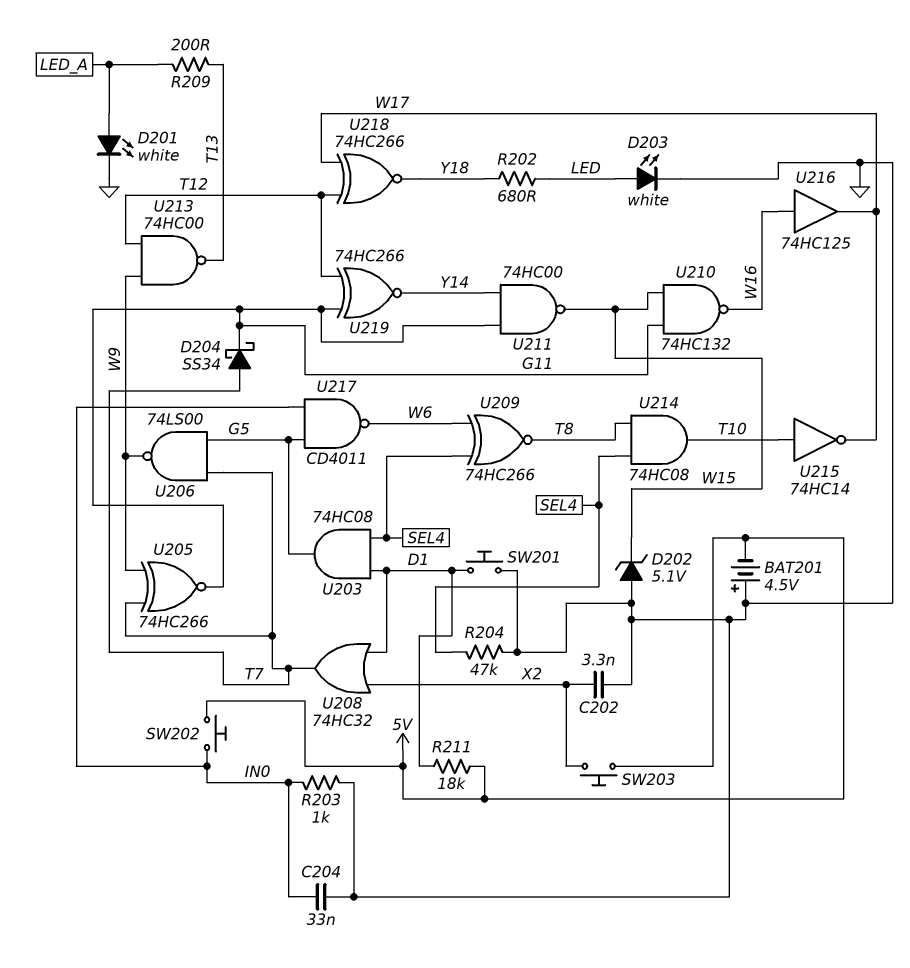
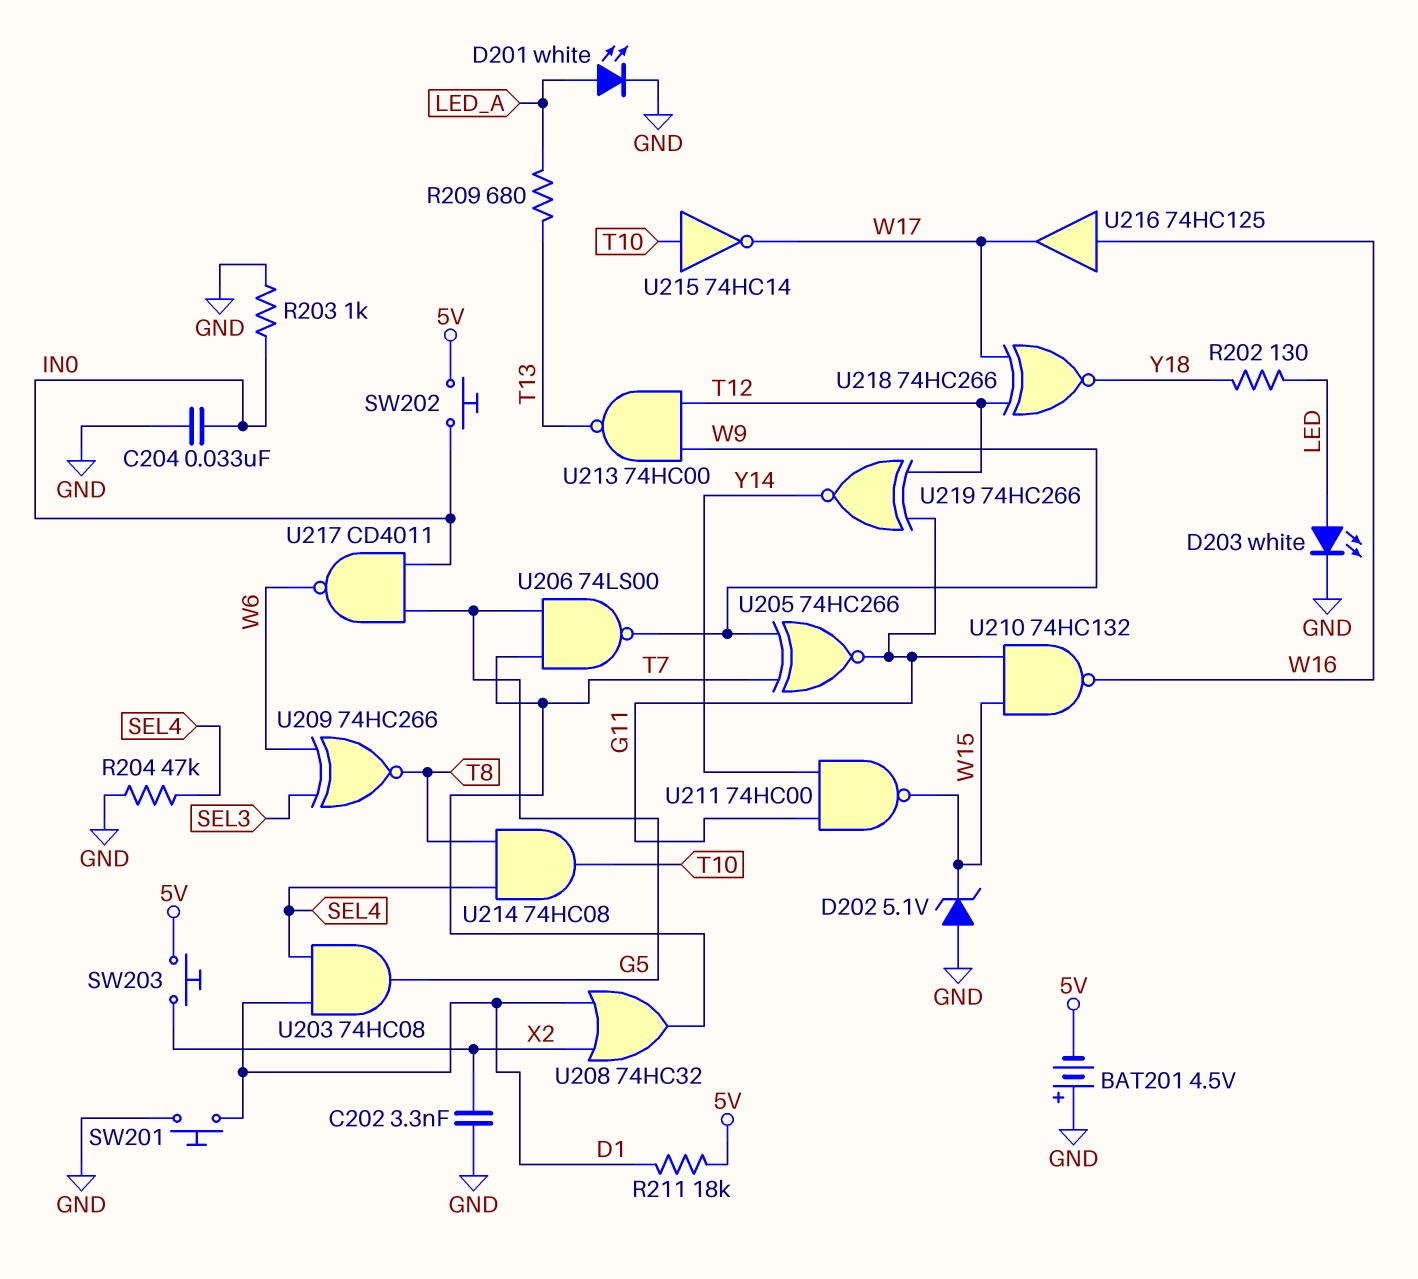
D204: schottky SS34 (A T7, K G11) -> none
R202: 680 (LED, Y18) -> 130 (LED, Y18)
R209: 200 (LED_A, T13) -> 680 (LED_A, T13)
U209: XNOR 74HC266 (in SEL4, in W6, out T8) -> XNOR 74HC266 (in SEL3, in W6, out T8)

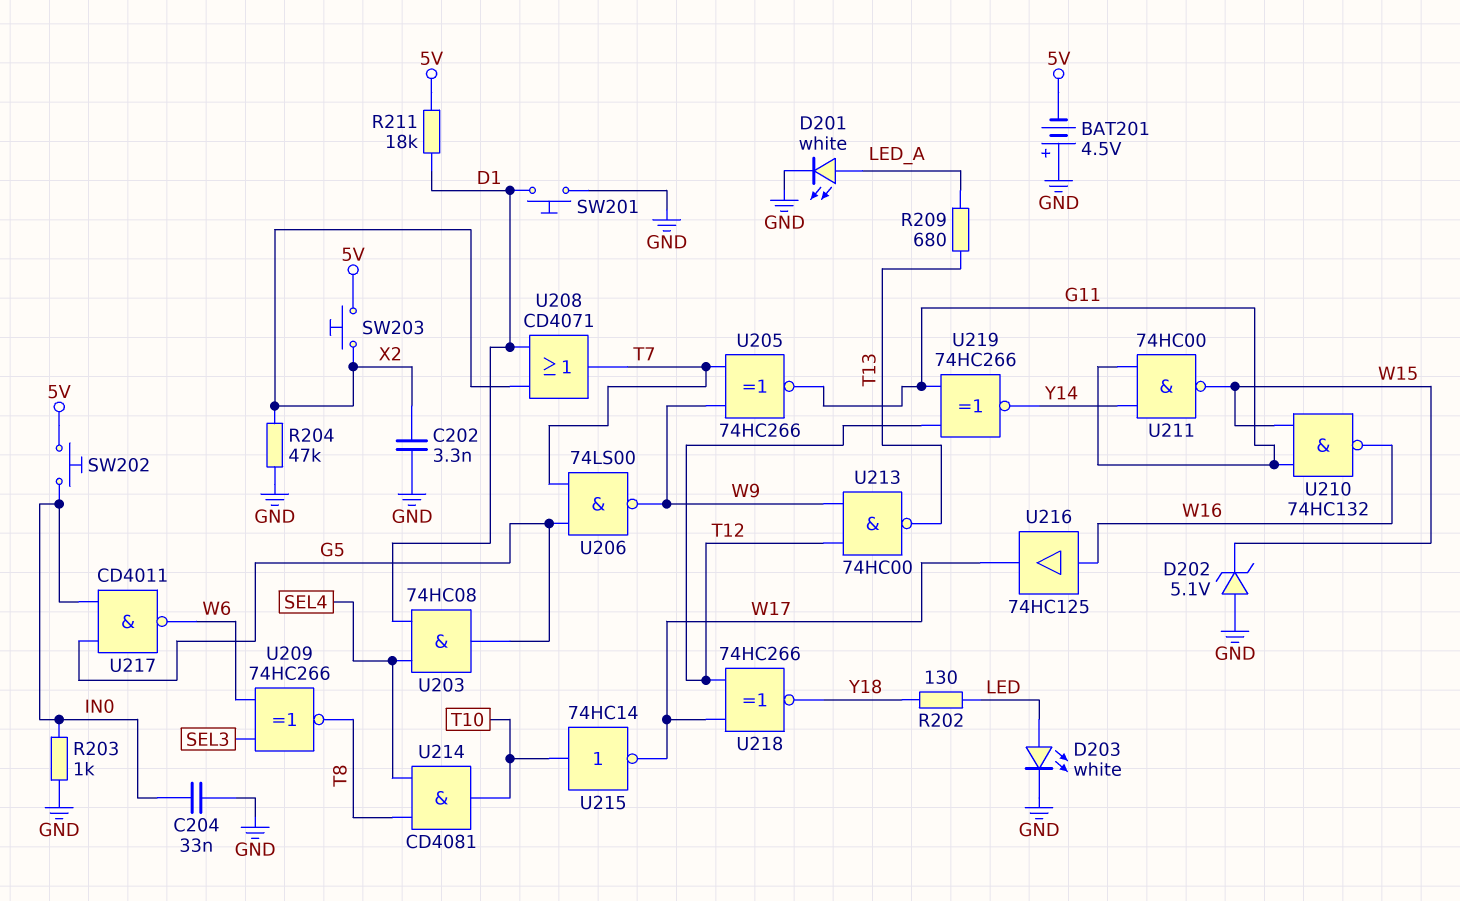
R204: 47k (GND, SEL4) -> 47k (GND, X2)
U208: OR 74HC32 (in D1, in X2, out T7) -> OR CD4071 (in D1, in X2, out T7)
U214: AND 74HC08 (in SEL4, in T8, out T10) -> AND CD4081 (in SEL4, in T8, out T10)

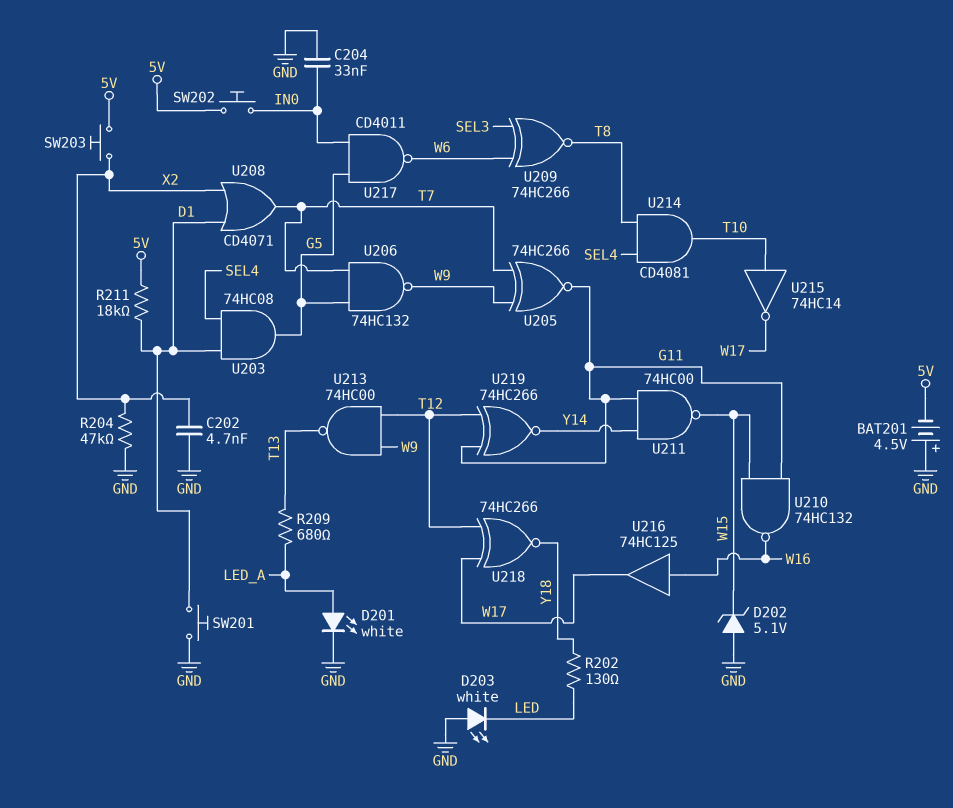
C202: 3.3nF (GND, X2) -> 4.7nF (GND, X2)
D203: LED white (A LED, K GND) -> LED white (A GND, K LED)
R203: 1k (GND, IN0) -> none
U206: NAND 74LS00 (in G5, in T7, out W9) -> NAND 74HC132 (in G5, in T7, out W9)

